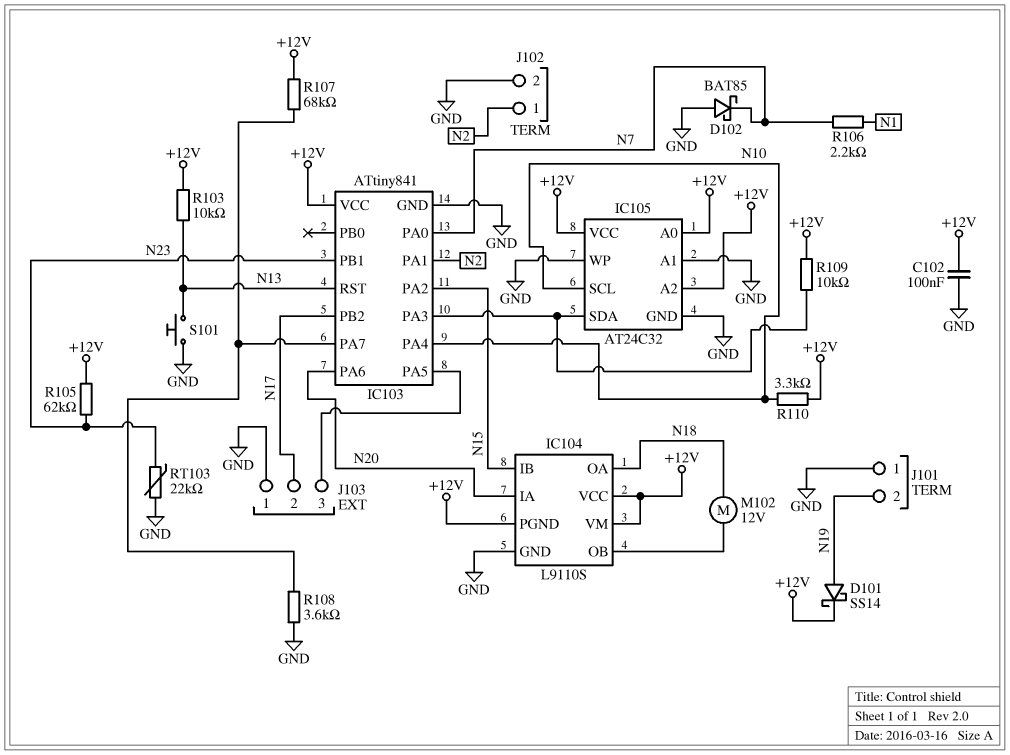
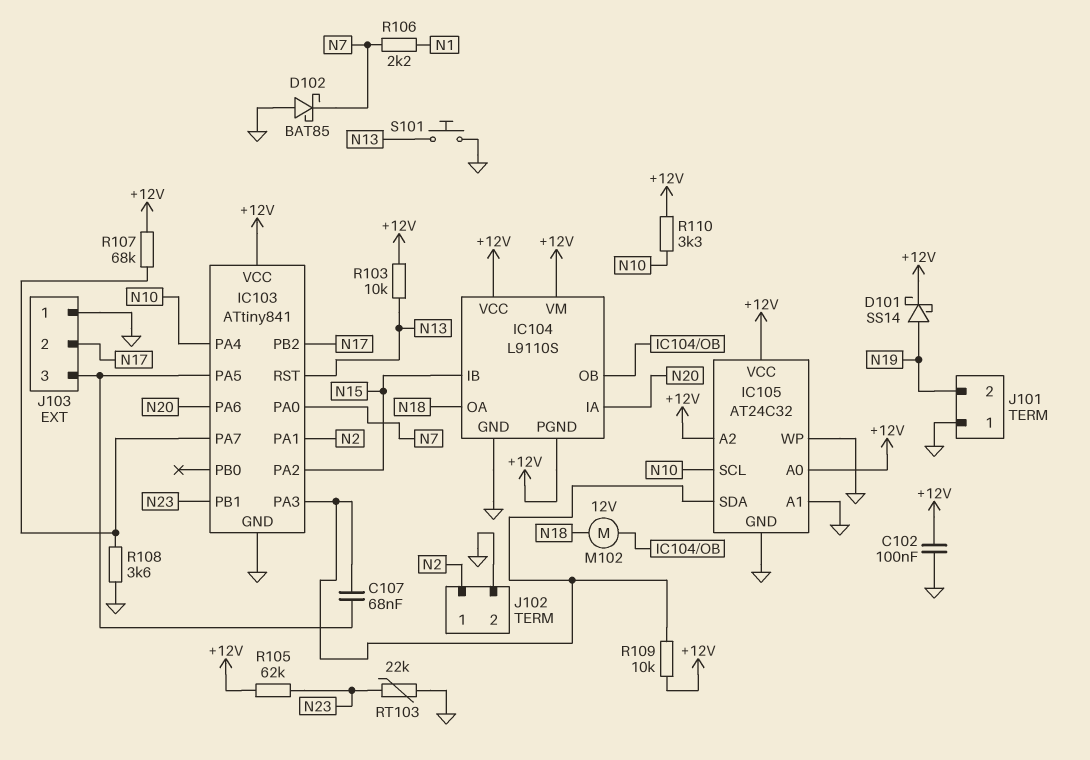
C107: none -> 68nF (IC103/PA3, IC103/PA5)

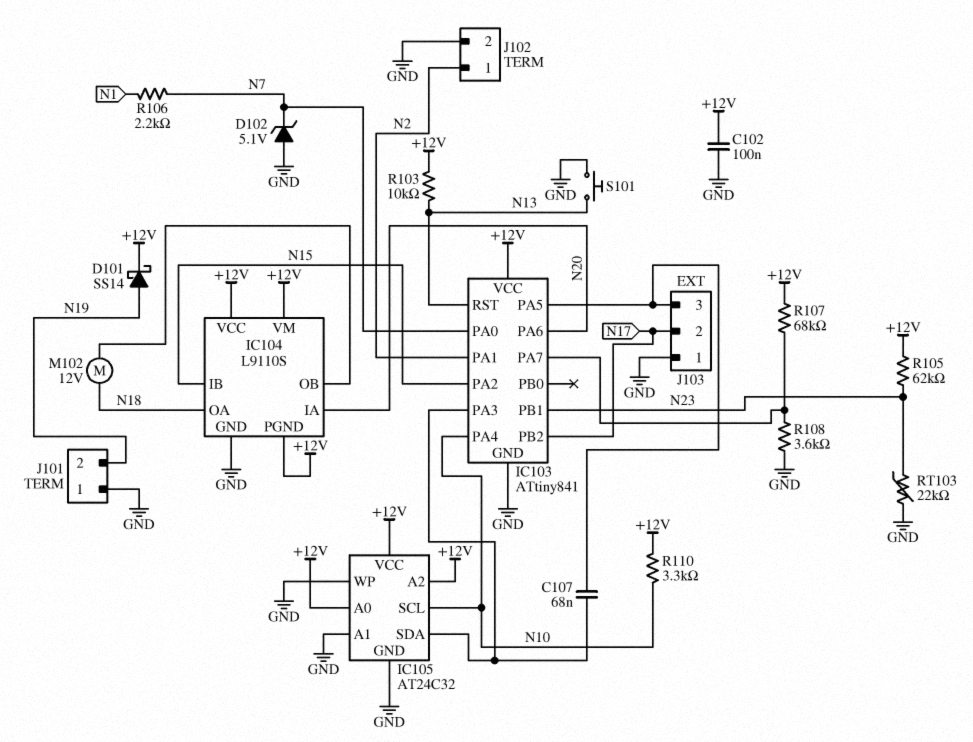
D102: schottky BAT85 (A GND, K N7) -> zener 5.1V (A GND, K N7)
R109: 10k (+12V, IC103/PA3) -> none

